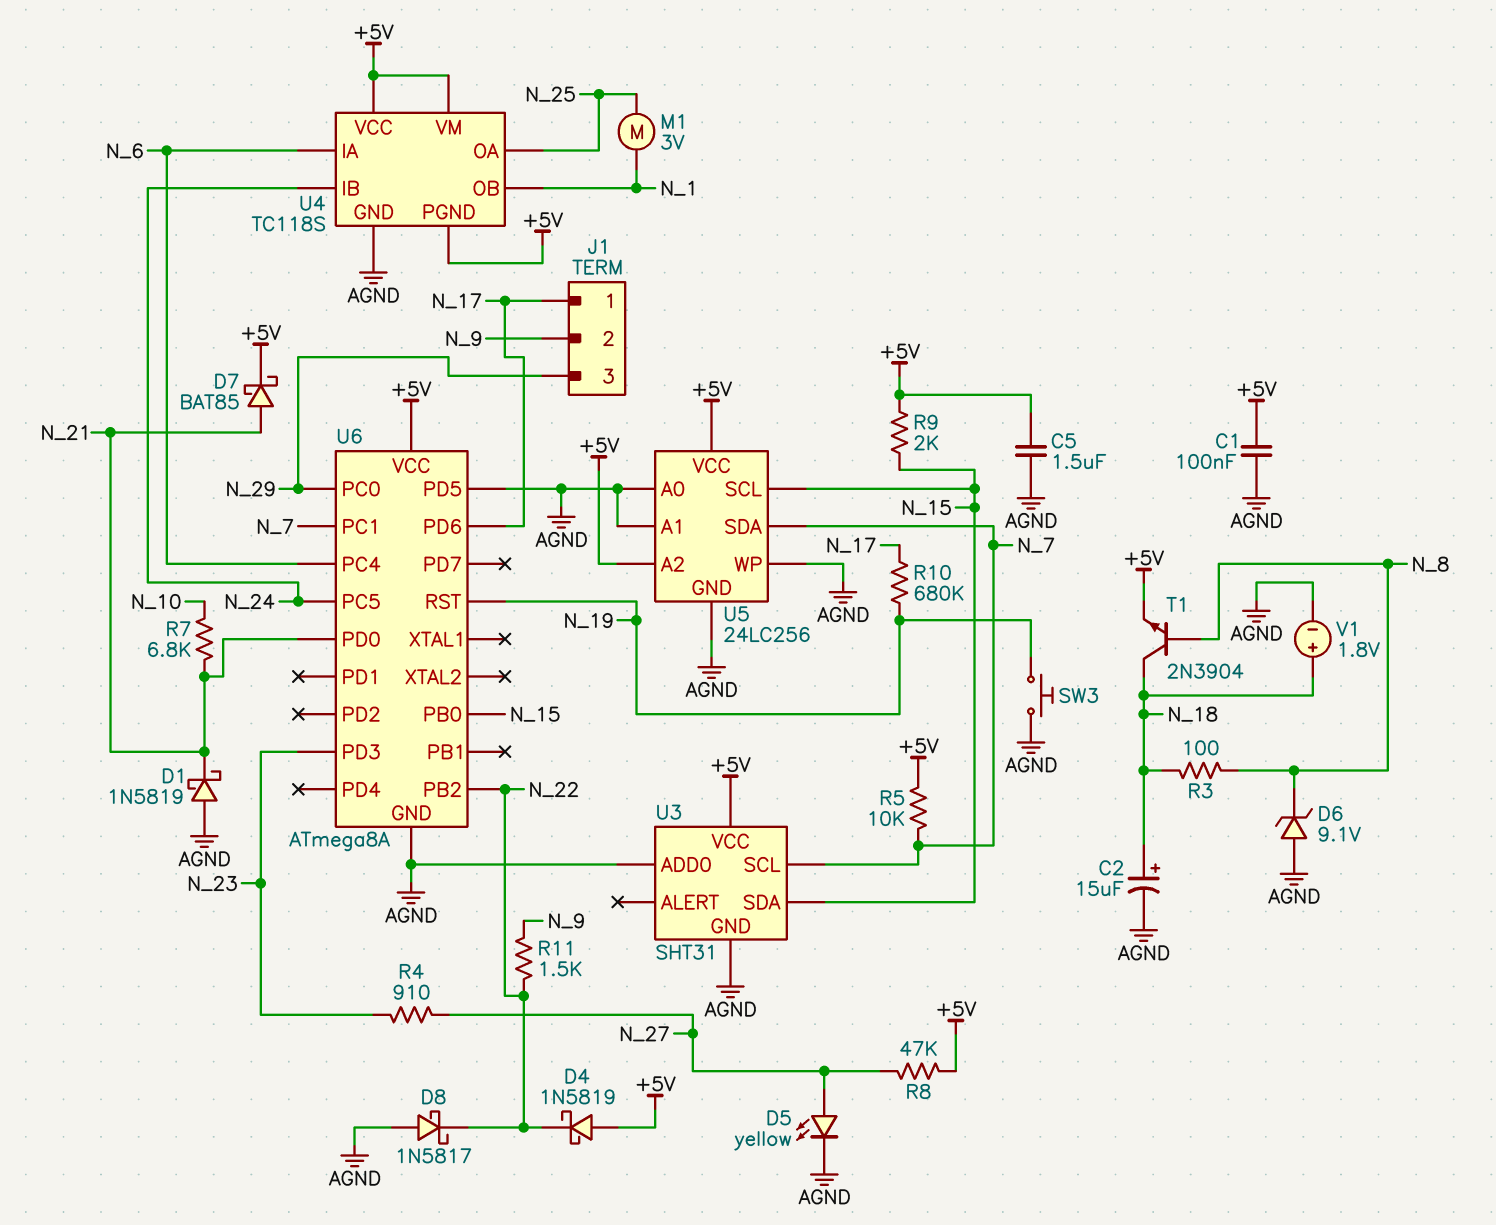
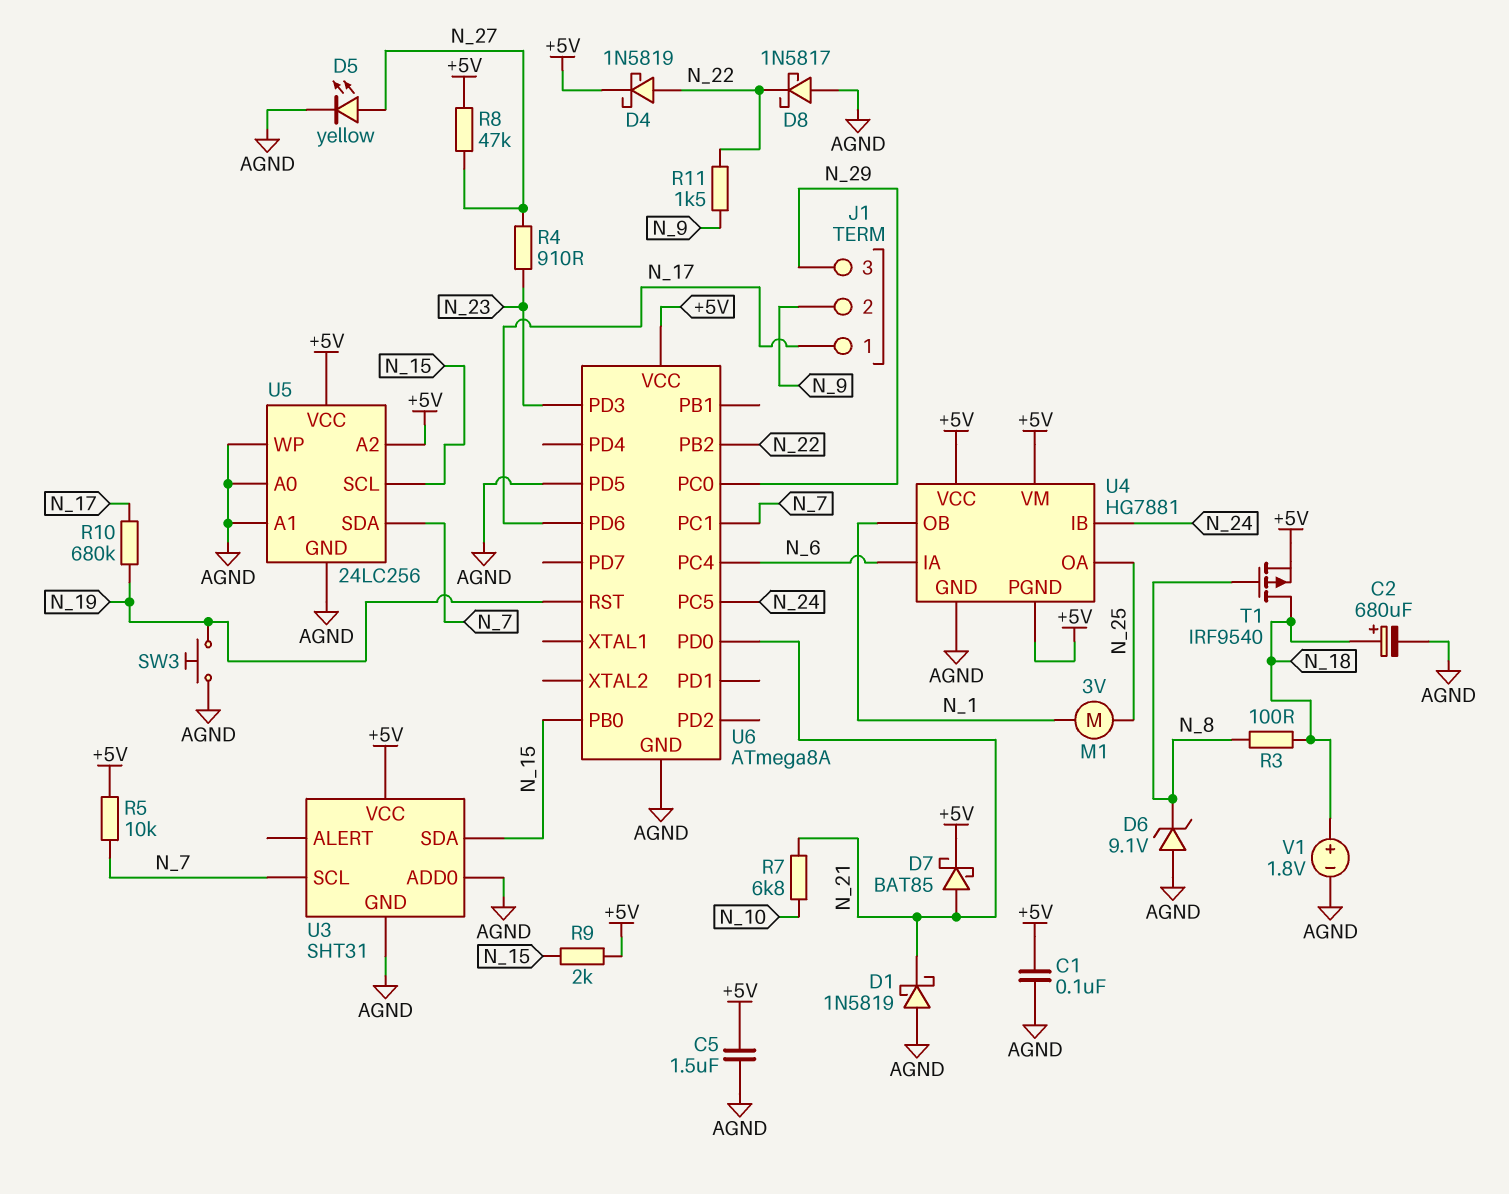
C2: 15uF (plus N_18, minus AGND) -> 680uF (plus N_18, minus AGND)
D4: schottky 1N5819 (A +5V, K N_22) -> schottky 1N5819 (A N_22, K +5V)
T1: NPN 2N3904 (B N_8, C N_18, E +5V) -> PMOS IRF9540 (G N_8, D N_18, S +5V)
U4: TC118S -> HG7881

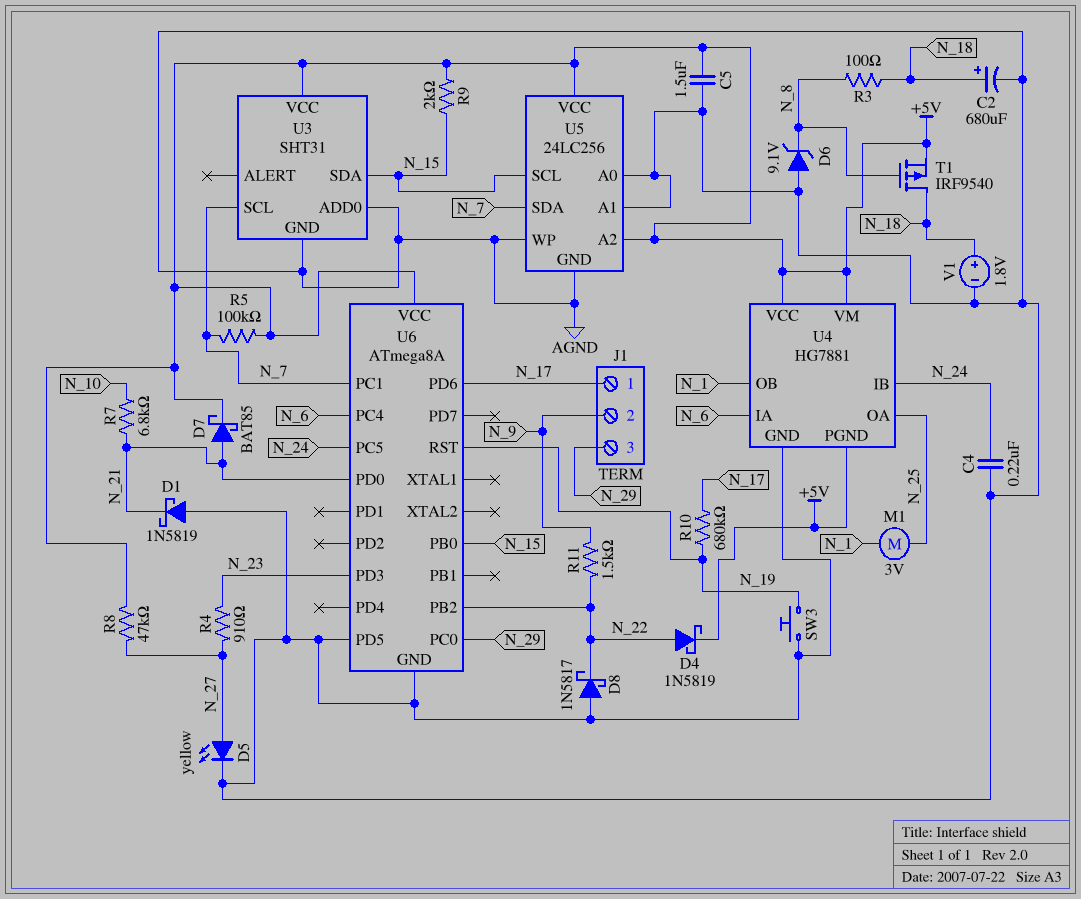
C1: 100nF (+5V, AGND) -> none
C4: none -> 220nF (AGND, N_24)
R5: 10k (+5V, N_7) -> 100k (+5V, N_7)

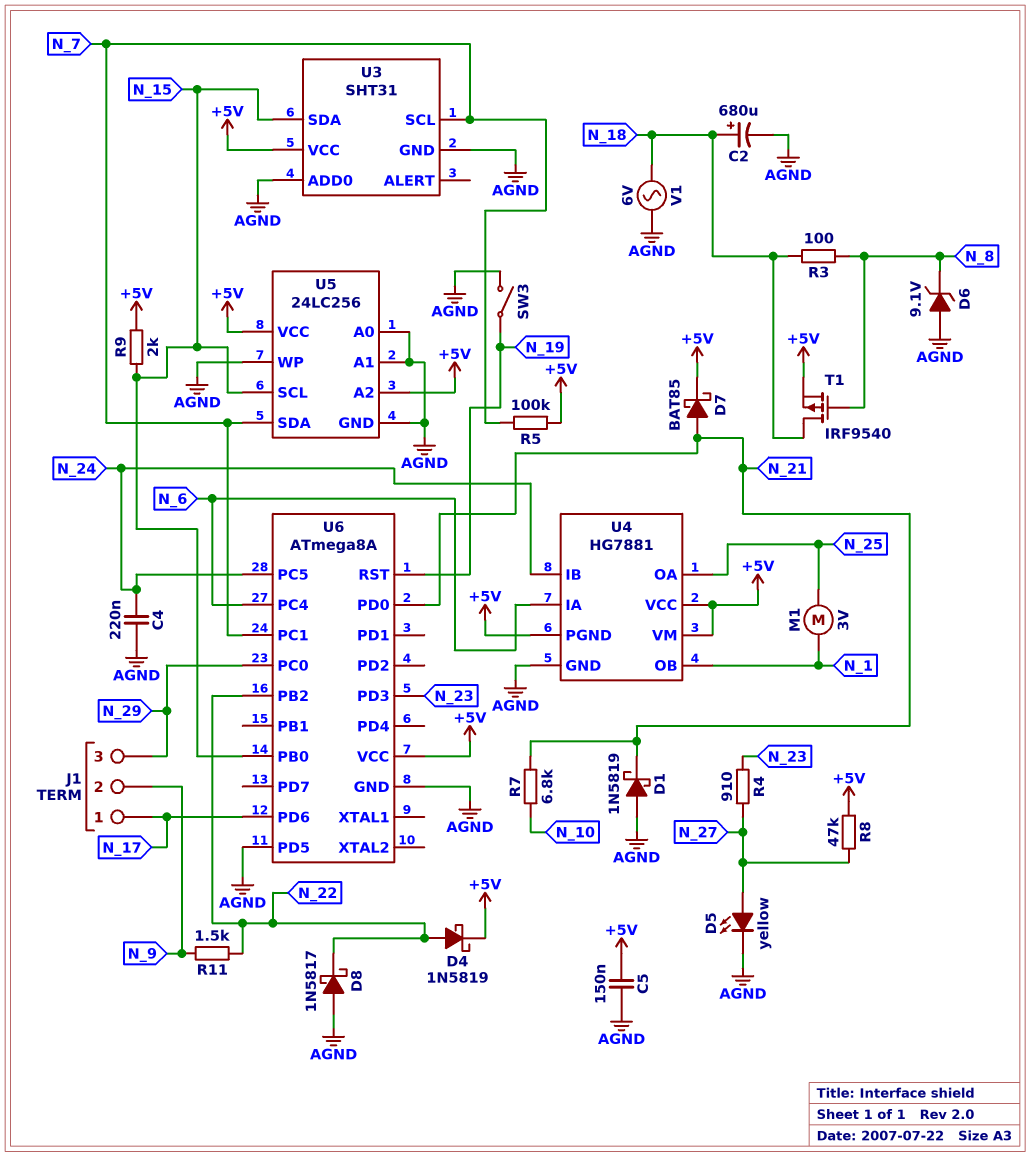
C5: 1.5uF (+5V, AGND) -> 150nF (+5V, AGND)
R10: 680k (N_17, N_19) -> none
SW3: button (AGND, N_19) -> switch (AGND, N_19)
V1: 1.8V (plus N_18, minus AGND) -> AC 6V (AGND, N_18)

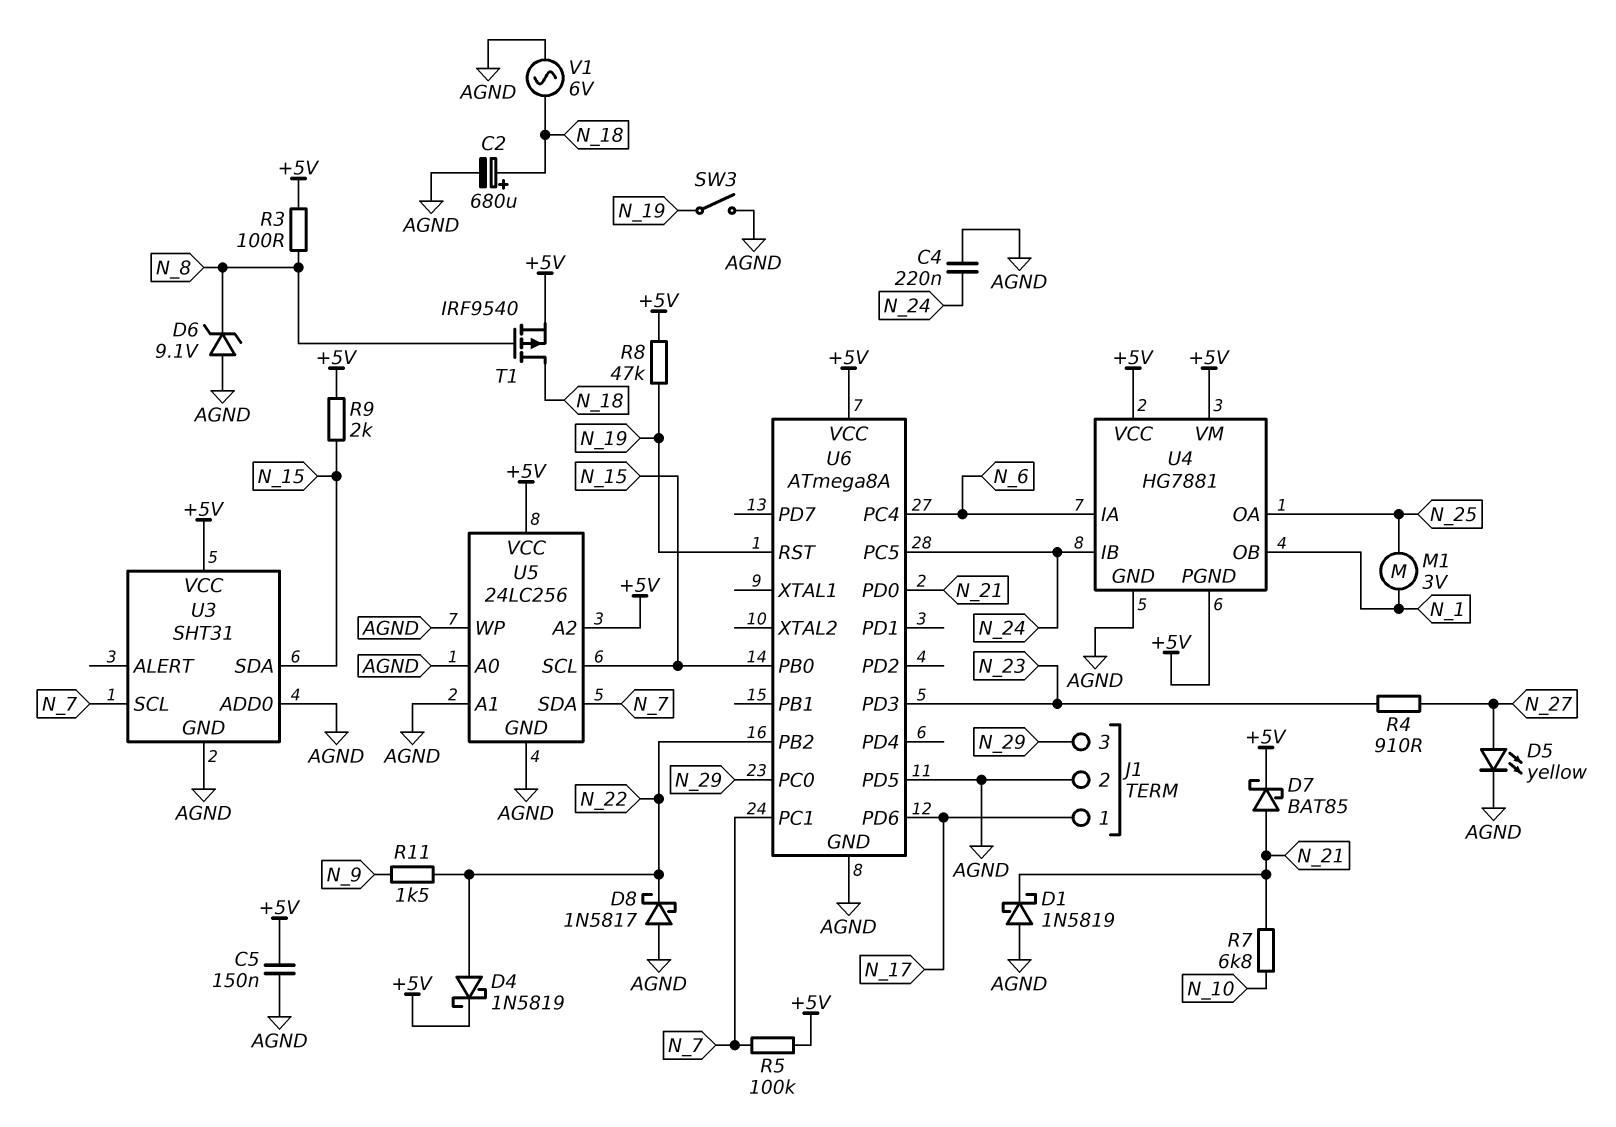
J1 pin 2: N_9 -> AGND
R3: 100 (N_8, N_18) -> 100 (+5V, N_8)
R8: 47k (+5V, N_27) -> 47k (+5V, N_19)

